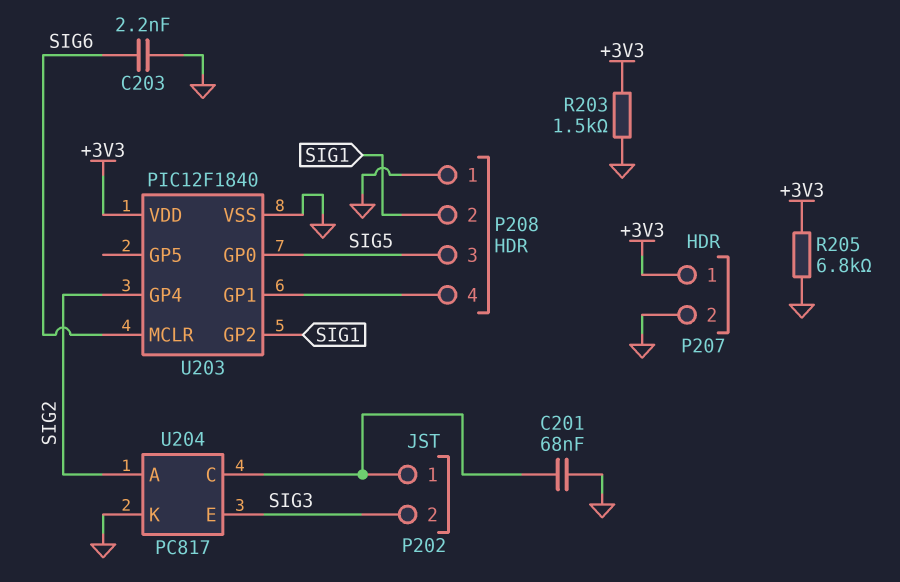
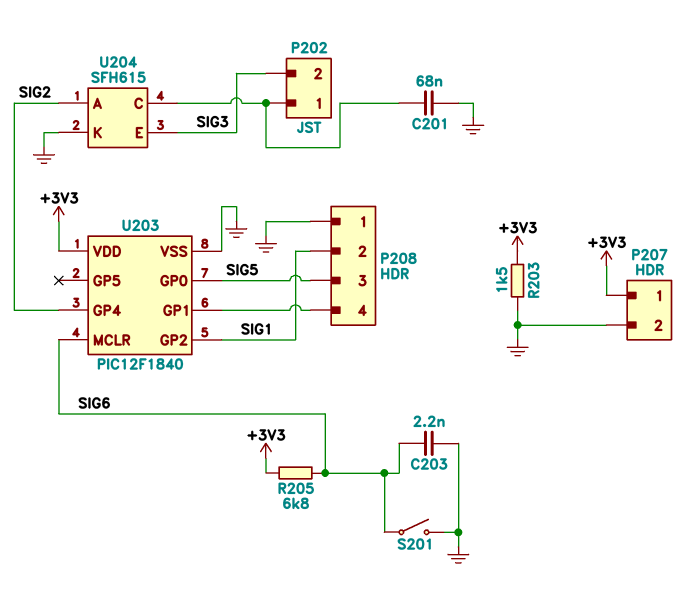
R205: 6.8k (+3V3, GND) -> 6.8k (+3V3, SIG6)
S201: none -> switch (GND, SIG6)
U204: PC817 -> SFH615

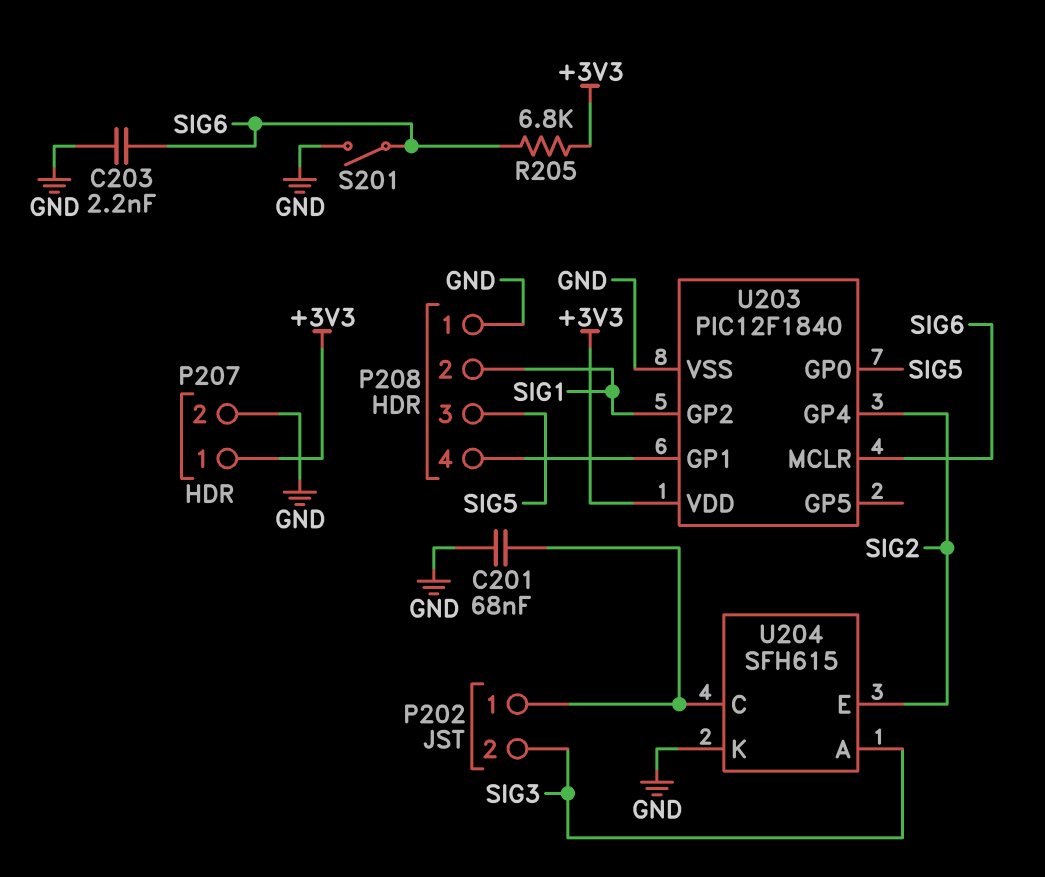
R203: 1.5k (+3V3, GND) -> none
U204 pin A: SIG2 -> SIG3
U204 pin E: SIG3 -> SIG2

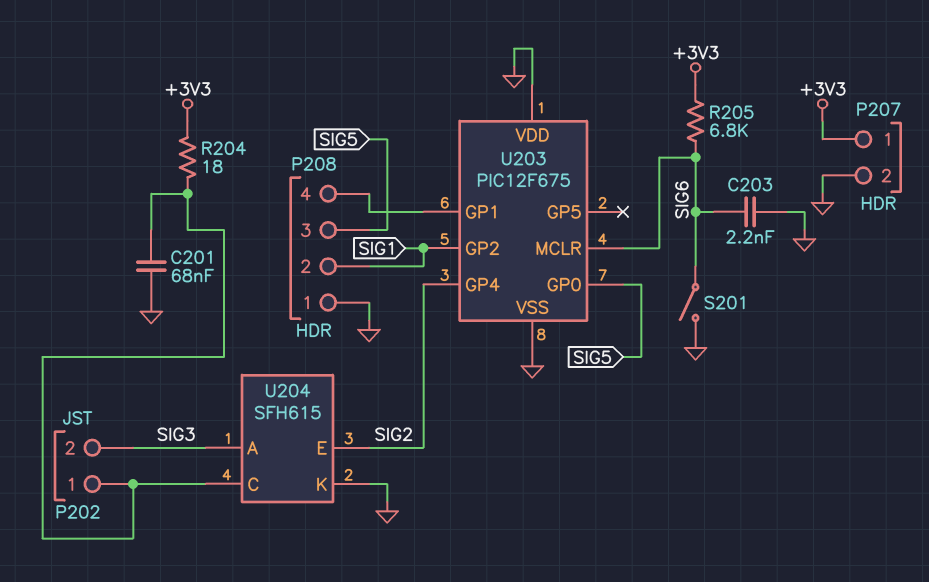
R204: none -> 18 (+3V3, P202/1)
U203: PIC12F1840 -> PIC12F675
U203 pin VDD: +3V3 -> GND

